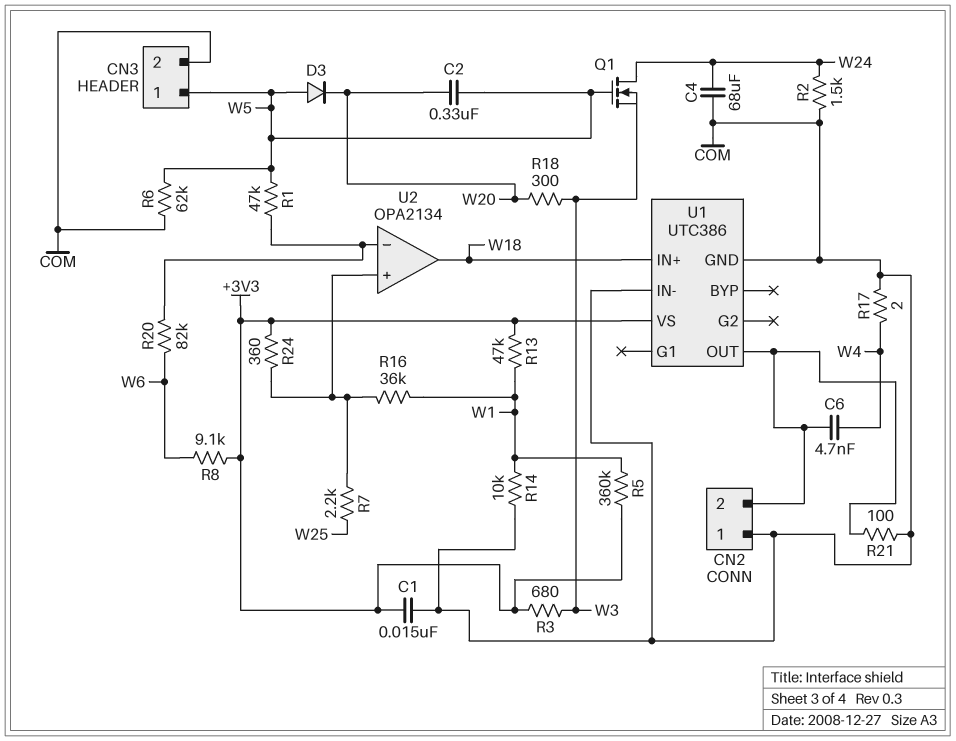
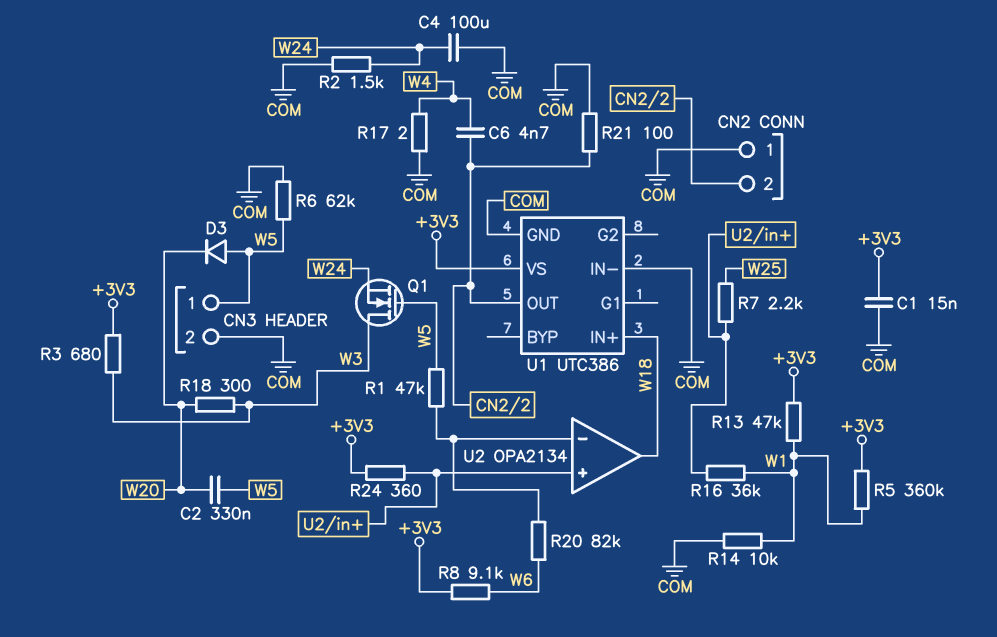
C4: 68uF (COM, W24) -> 100uF (COM, W24)
Q1: NMOS (G W5, D W24, S W3) -> NMOS (G W5, D W3, S W24)

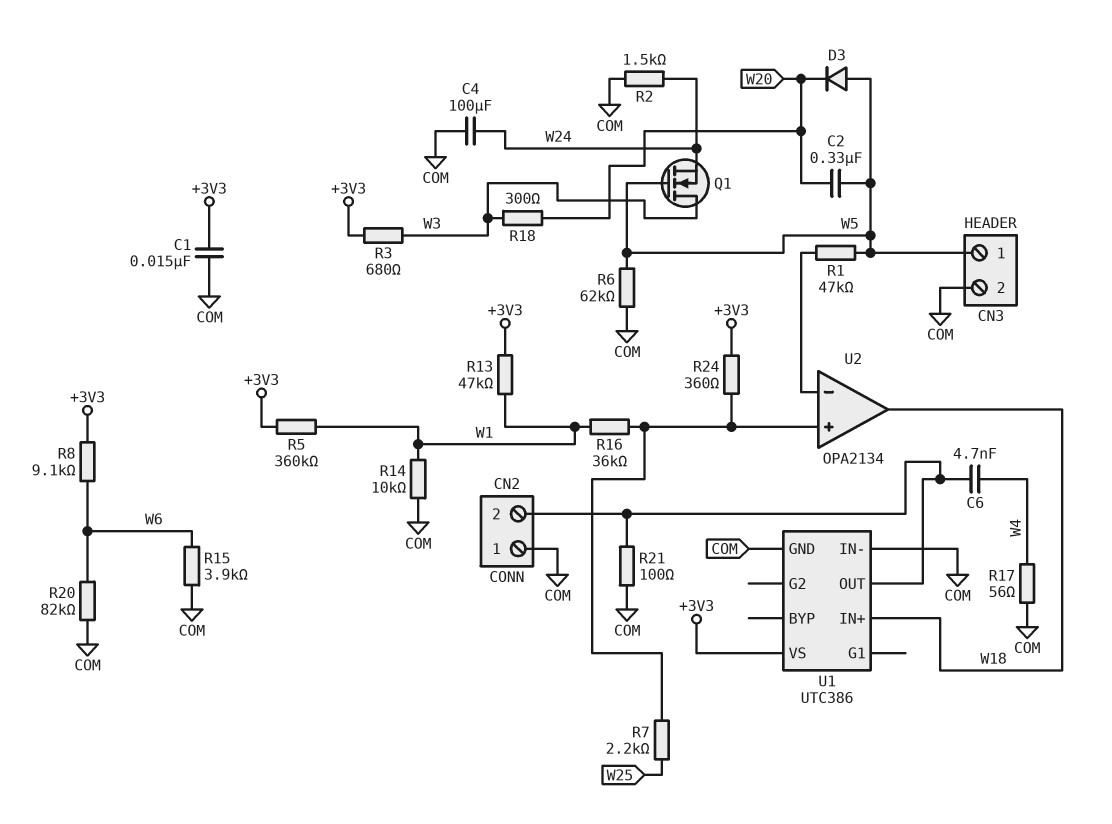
R15: none -> 3.9k (COM, W6)
R17: 2 (COM, W4) -> 56 (COM, W4)
R20: 82k (U2/in-, W6) -> 82k (COM, W6)

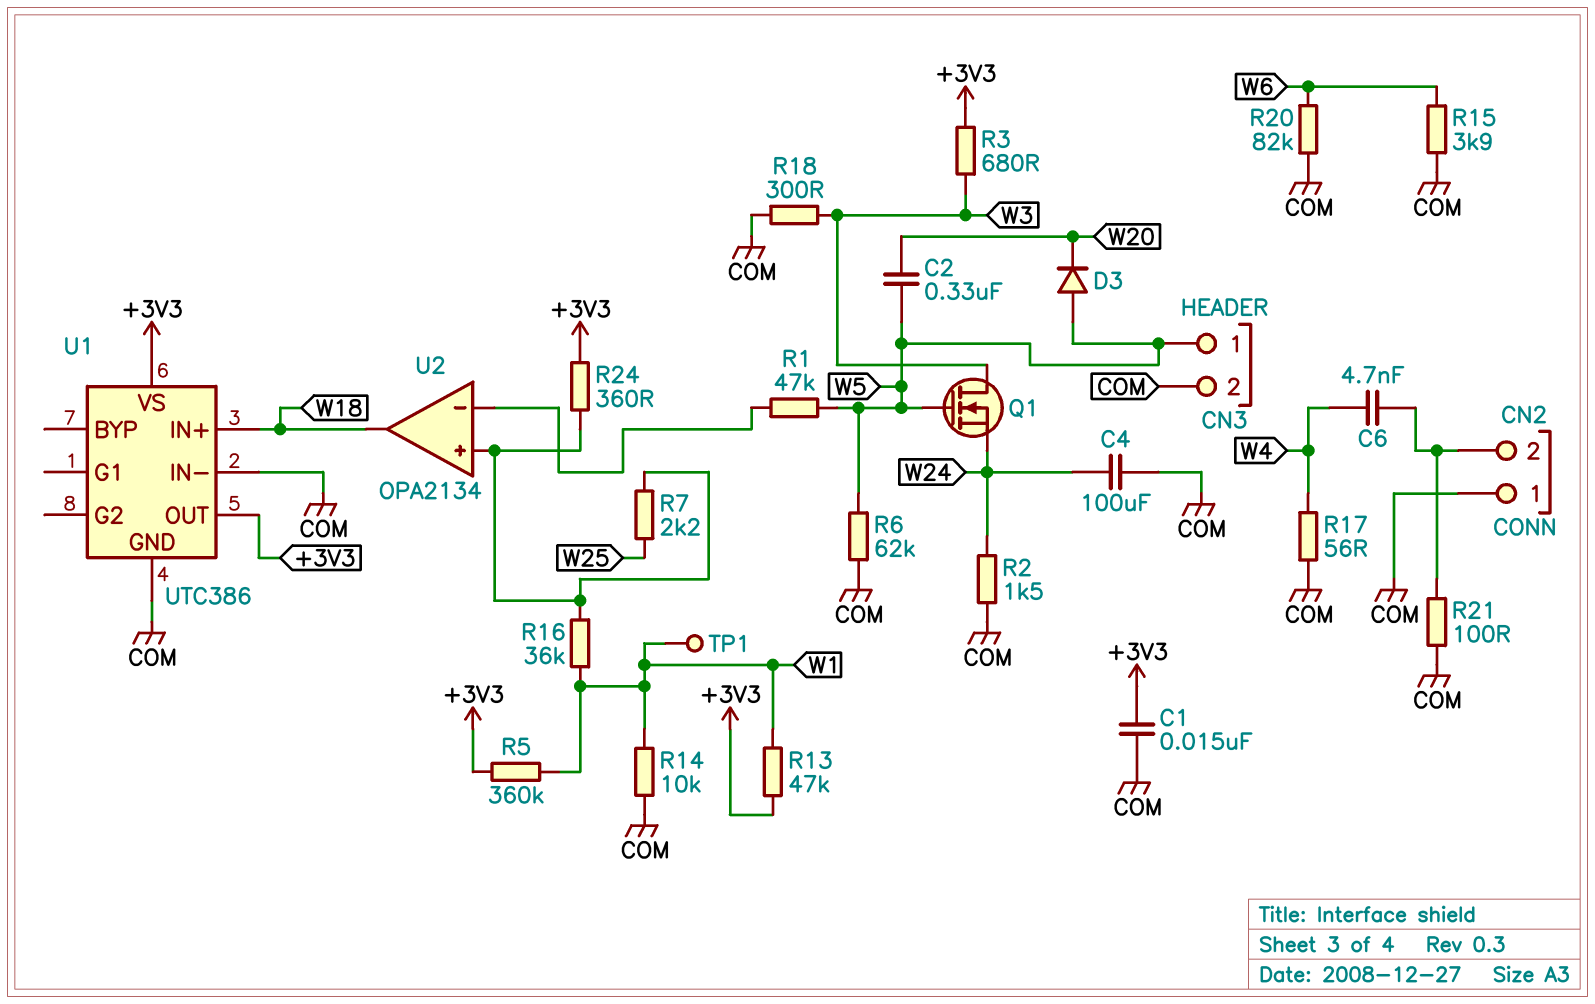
R8: 9.1k (+3V3, W6) -> none
R18: 300 (W3, W20) -> 300 (COM, W3)
TP1: none -> test point (W1)
U1 pin OUT: CN2/2 -> +3V3

